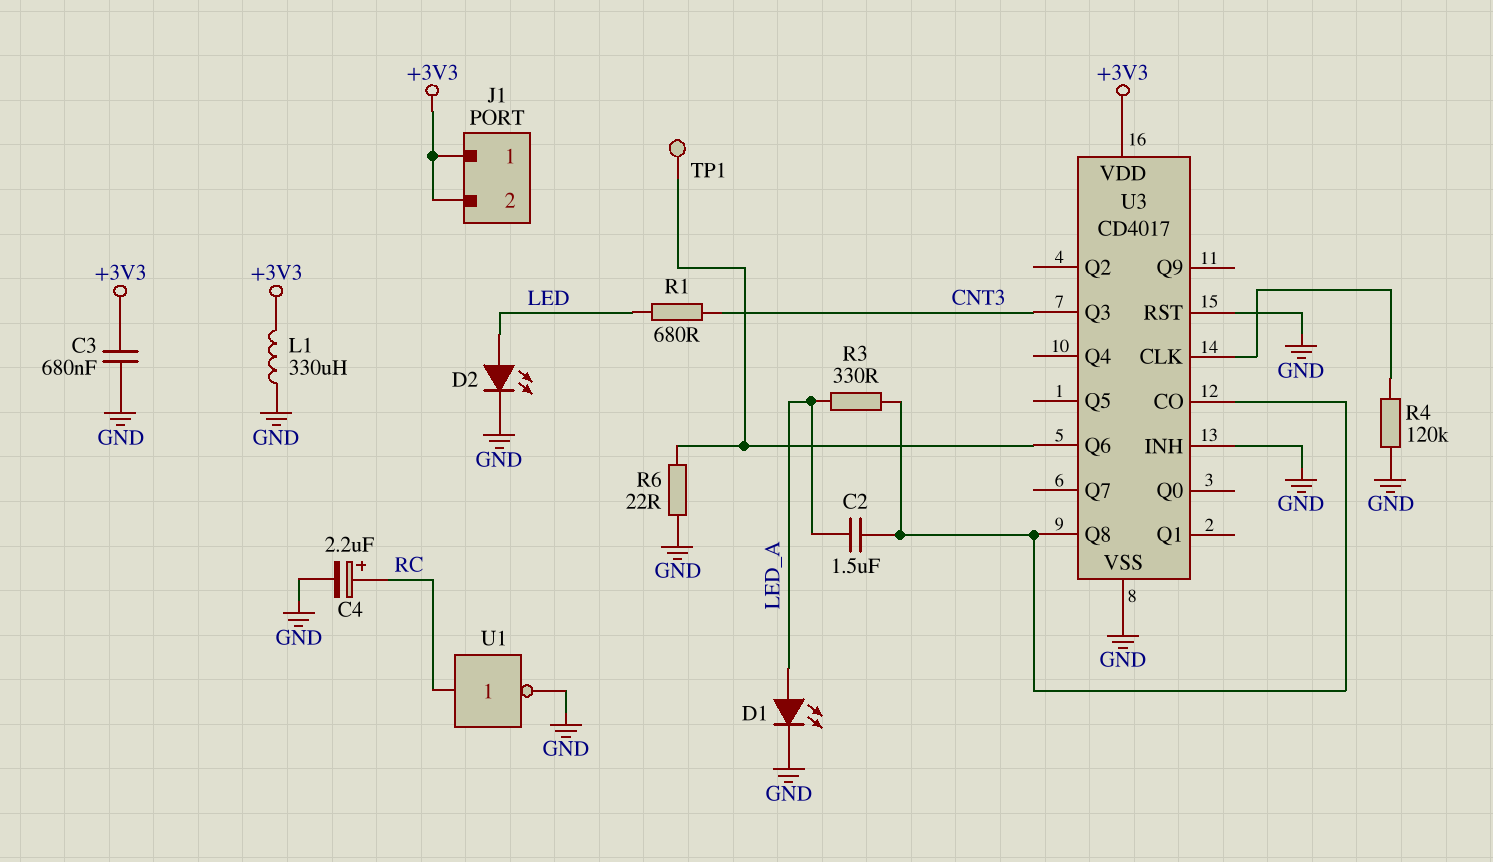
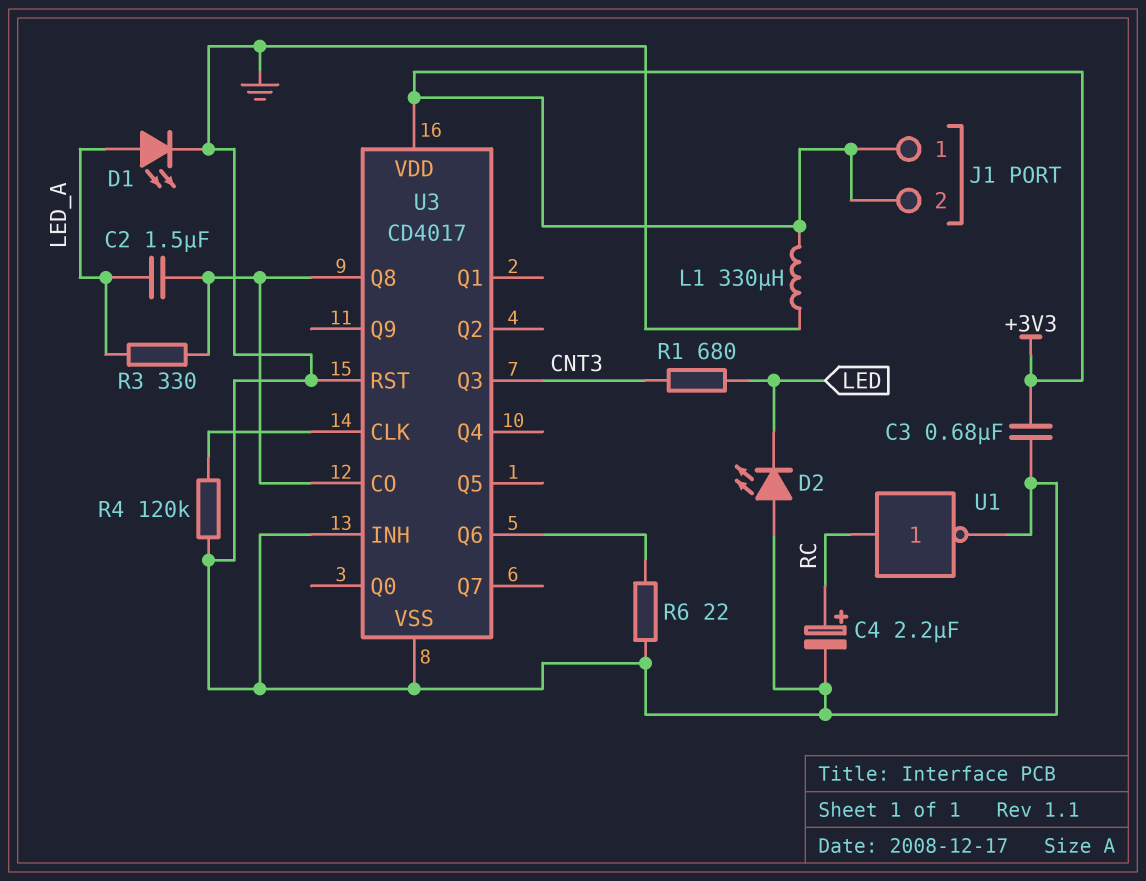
D2: LED (A LED, K GND) -> LED (A GND, K LED)
TP1: test point (U3/Q6) -> none

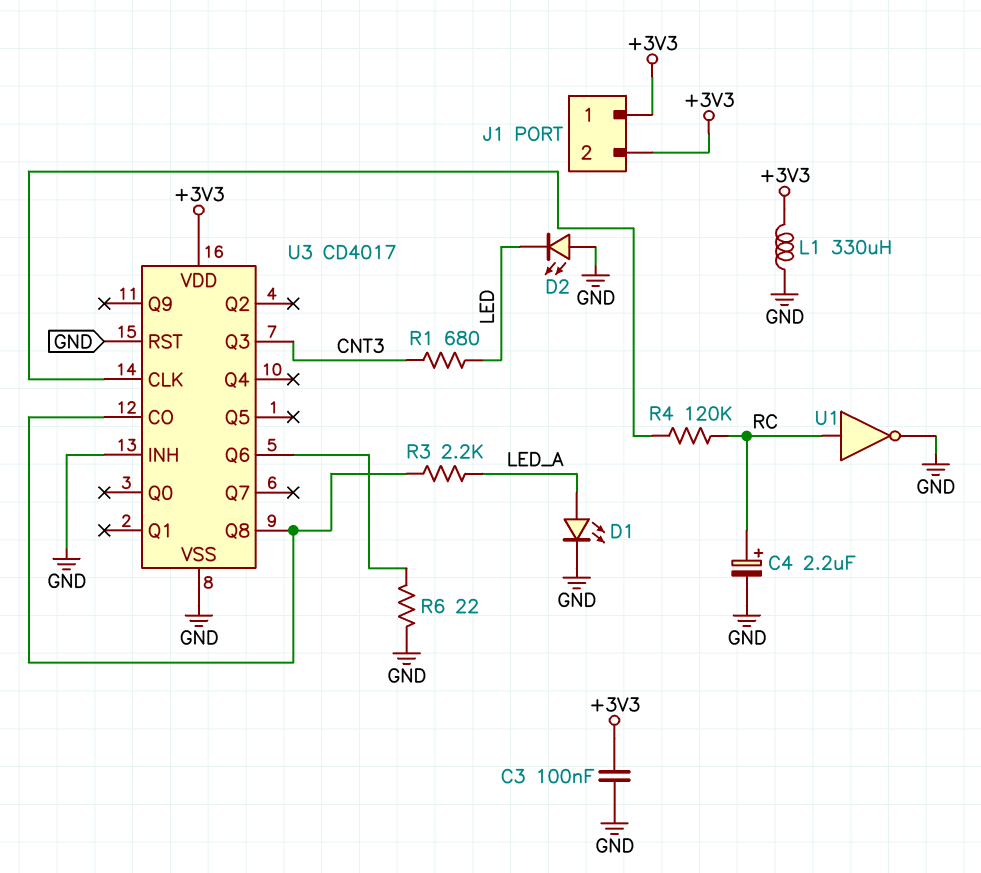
C2: 1.5uF (LED_A, U3/CO) -> none
C3: 680nF (+3V3, GND) -> 100nF (+3V3, GND)
R3: 330 (LED_A, U3/CO) -> 2.2k (LED_A, U3/CO)
R4: 120k (GND, U3/CLK) -> 120k (RC, U3/CLK)

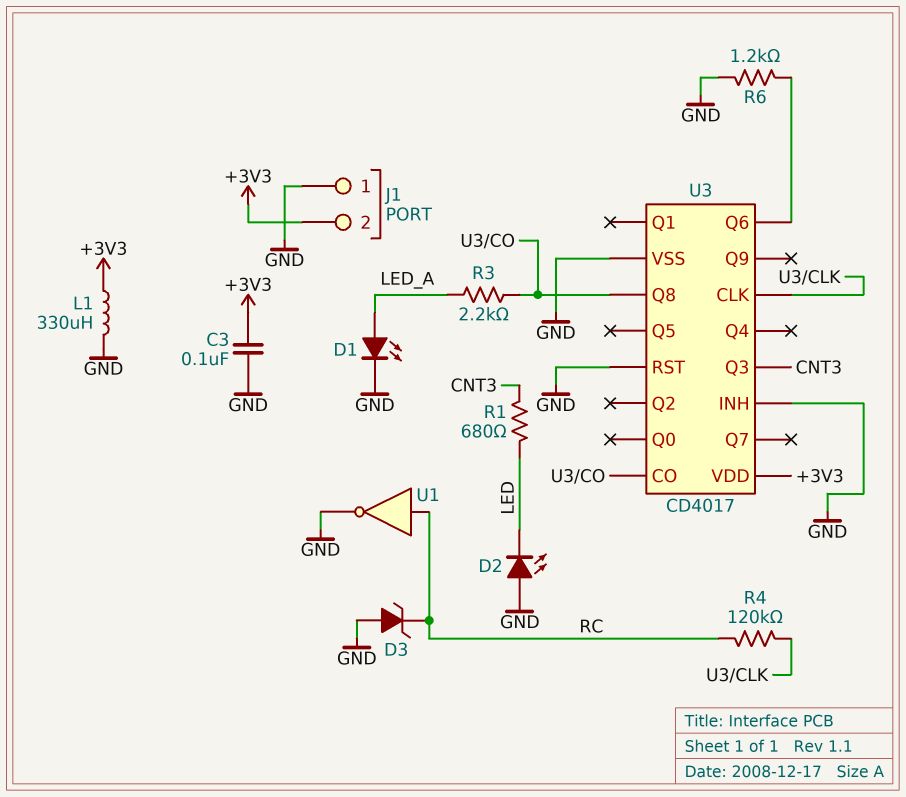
C4: 2.2uF (plus RC, minus GND) -> none
D3: none -> zener (A GND, K RC)
J1 pin 1: +3V3 -> GND
R6: 22 (GND, U3/Q6) -> 1.2k (GND, U3/Q6)

